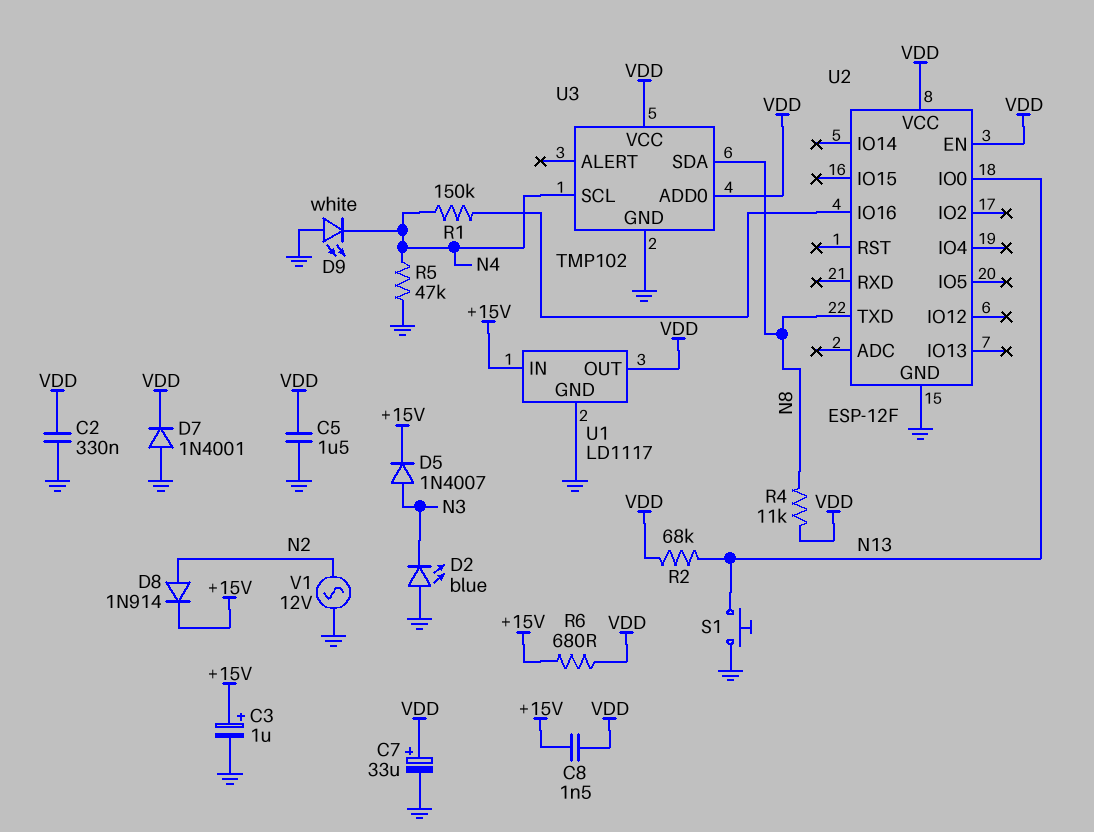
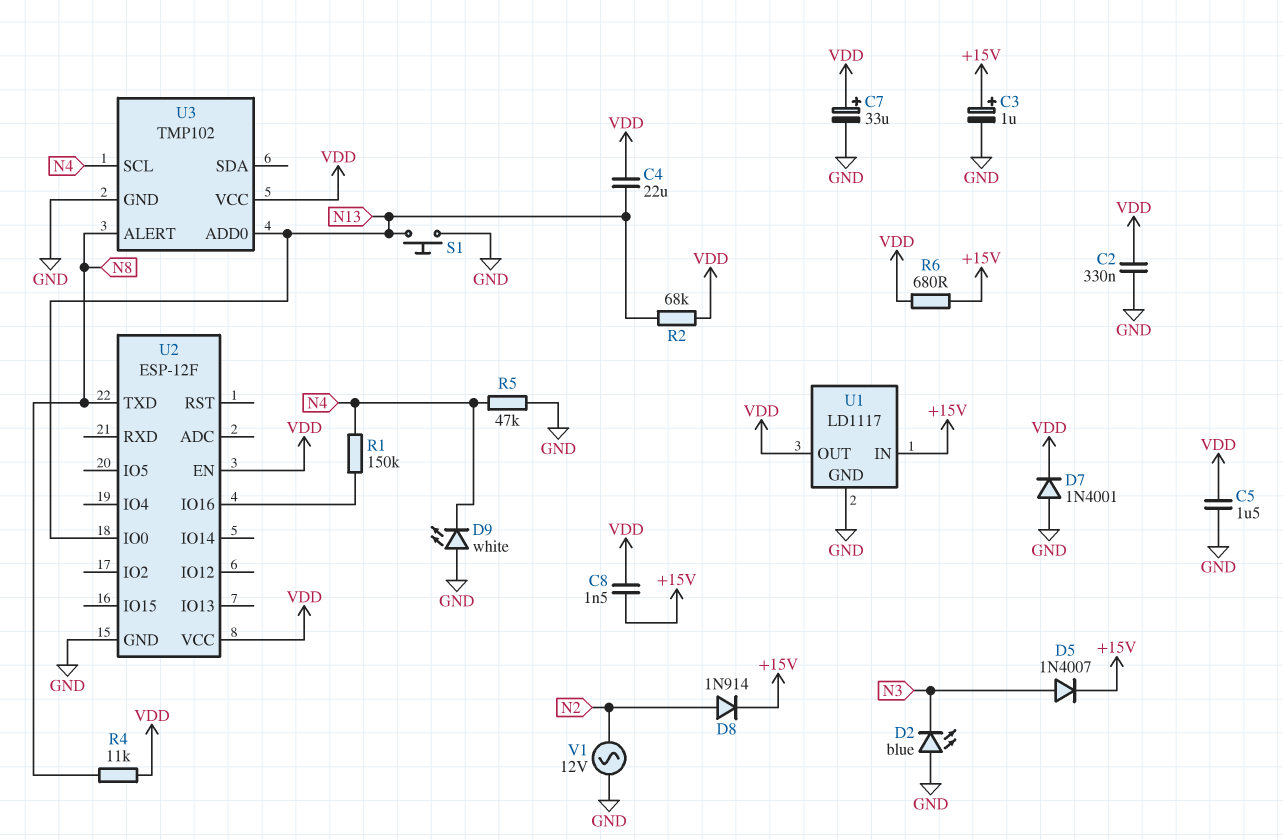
C4: none -> 22uF (N13, VDD)
U3 pin ADD0: VDD -> N13
U3 pin ALERT: none -> N8
U3 pin SDA: N8 -> none

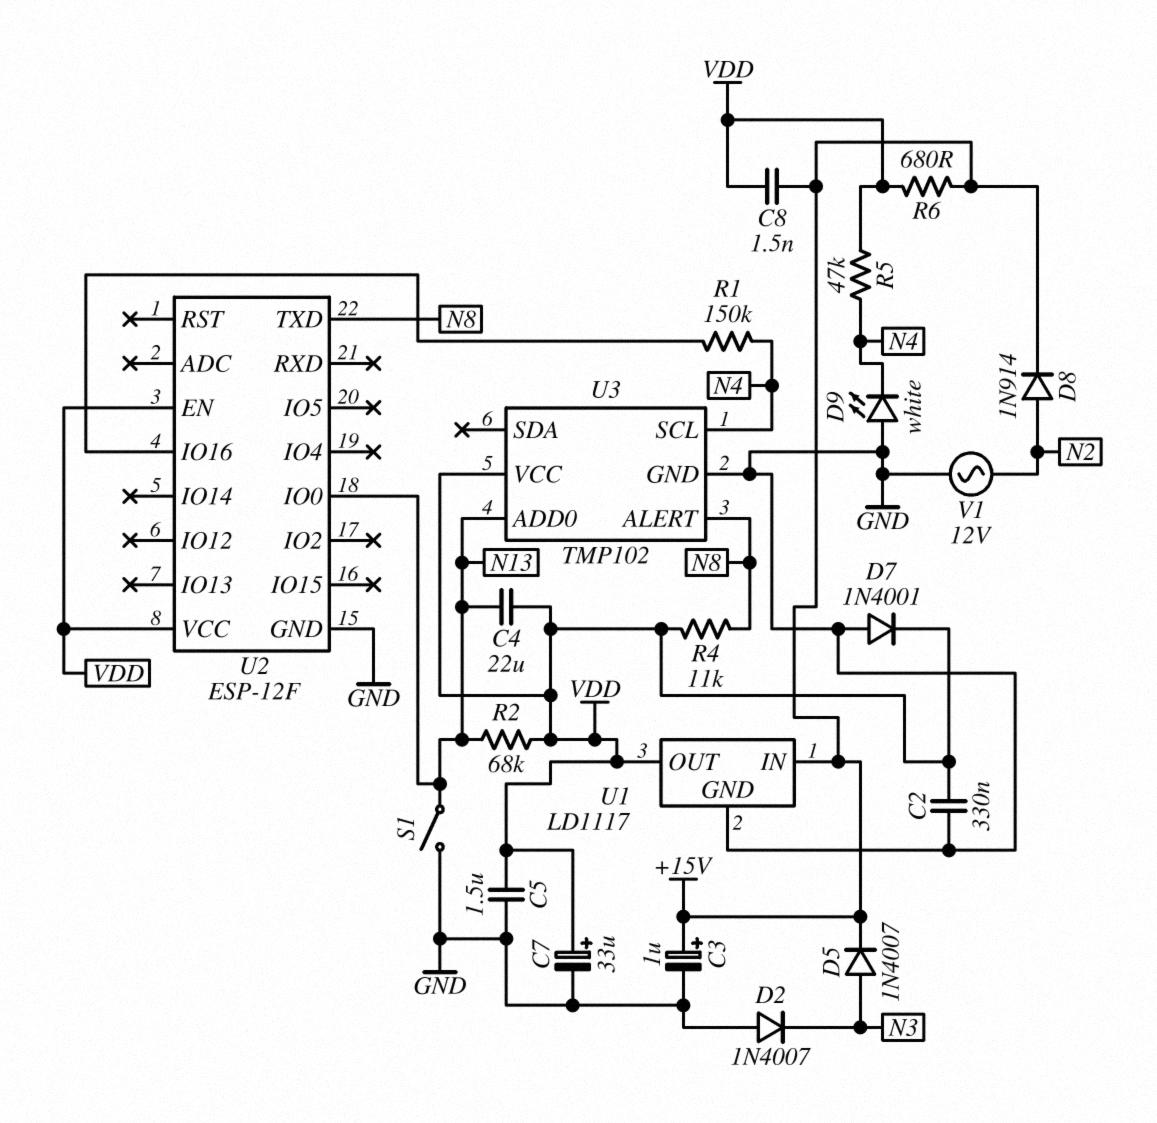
D2: LED blue (A GND, K N3) -> diode 1N4007 (A GND, K N3)
R5: 47k (GND, N4) -> 47k (N4, VDD)
S1: button (GND, N13) -> switch (GND, N13)

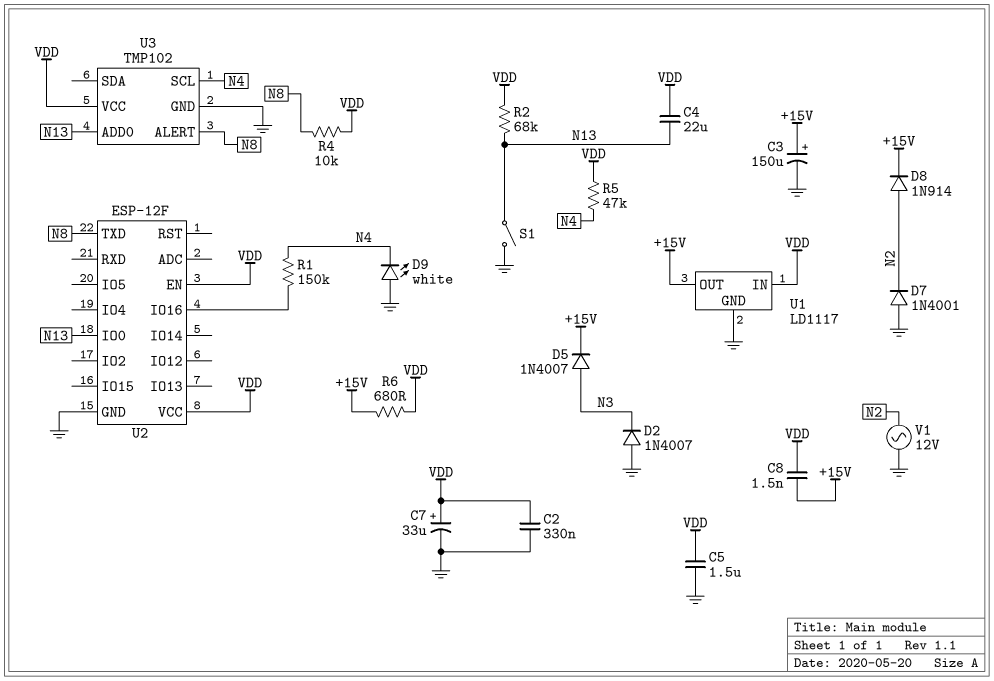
C3: 1uF (plus +15V, minus GND) -> 150uF (plus +15V, minus GND)
D7: diode 1N4001 (A GND, K VDD) -> diode 1N4001 (A GND, K N2)
R4: 11k (N8, VDD) -> 10k (N8, VDD)
U1 pin IN: +15V -> VDD
U1 pin OUT: VDD -> +15V

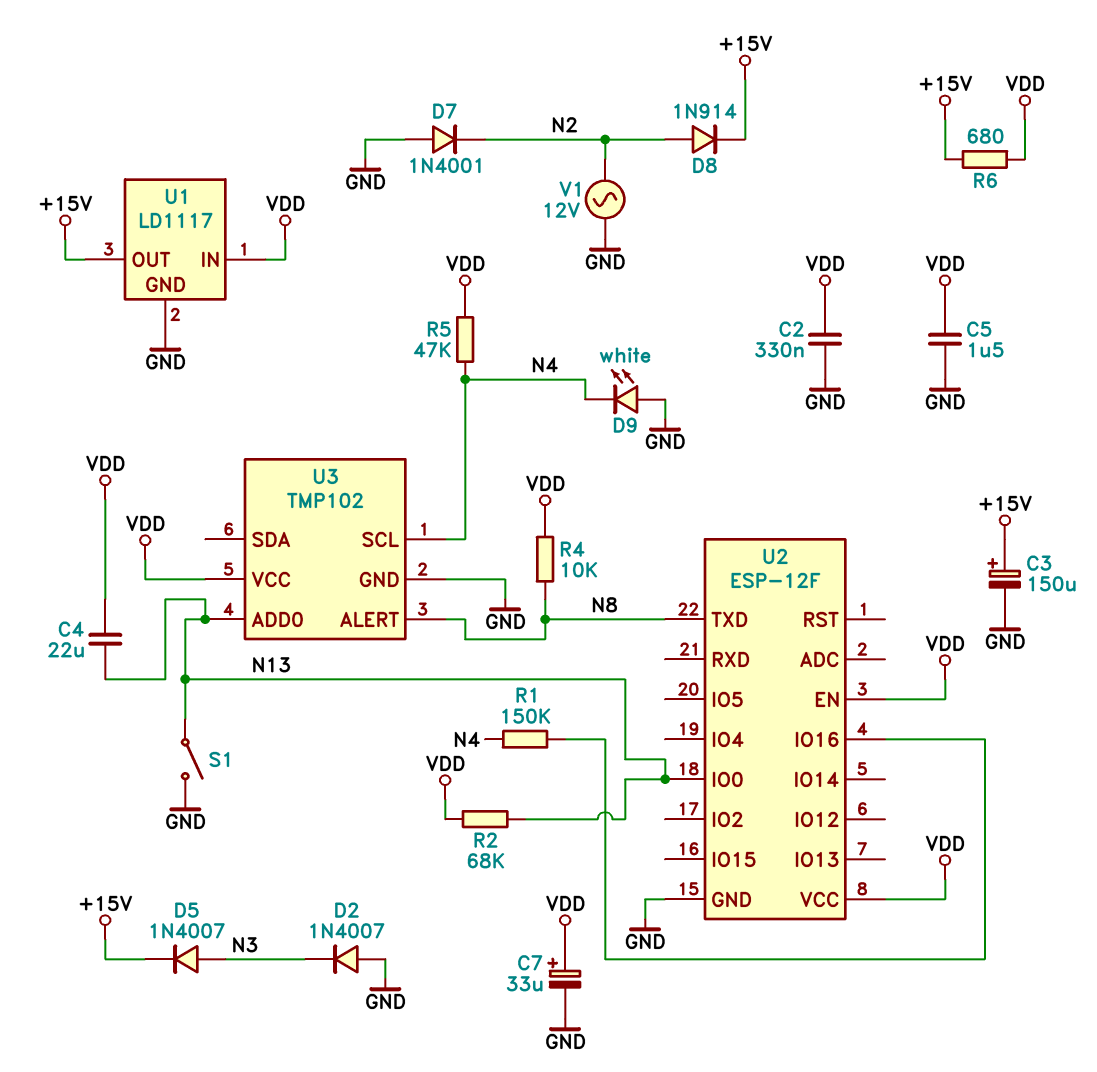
C8: 1.5nF (+15V, VDD) -> none

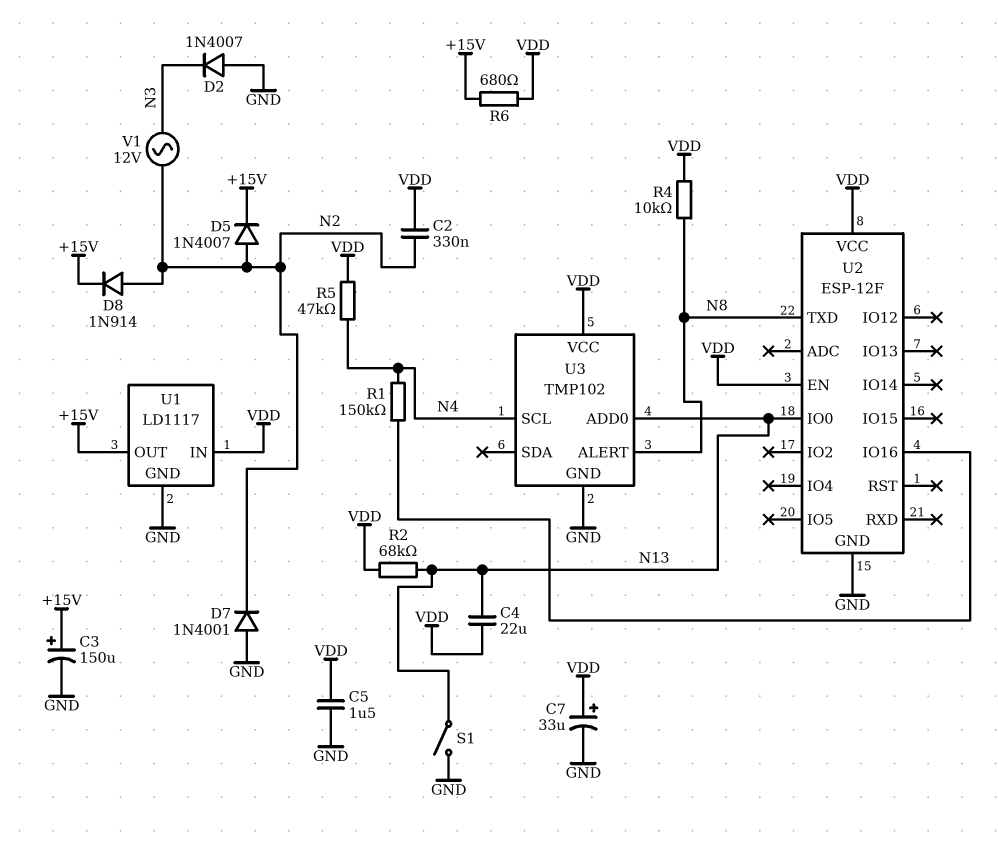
C2: 330nF (GND, VDD) -> 330nF (N2, VDD)
D5: diode 1N4007 (A N3, K +15V) -> diode 1N4007 (A N2, K +15V)
D9: LED white (A GND, K N4) -> none
V1: AC 12V (GND, N2) -> AC 12V (N2, N3)

